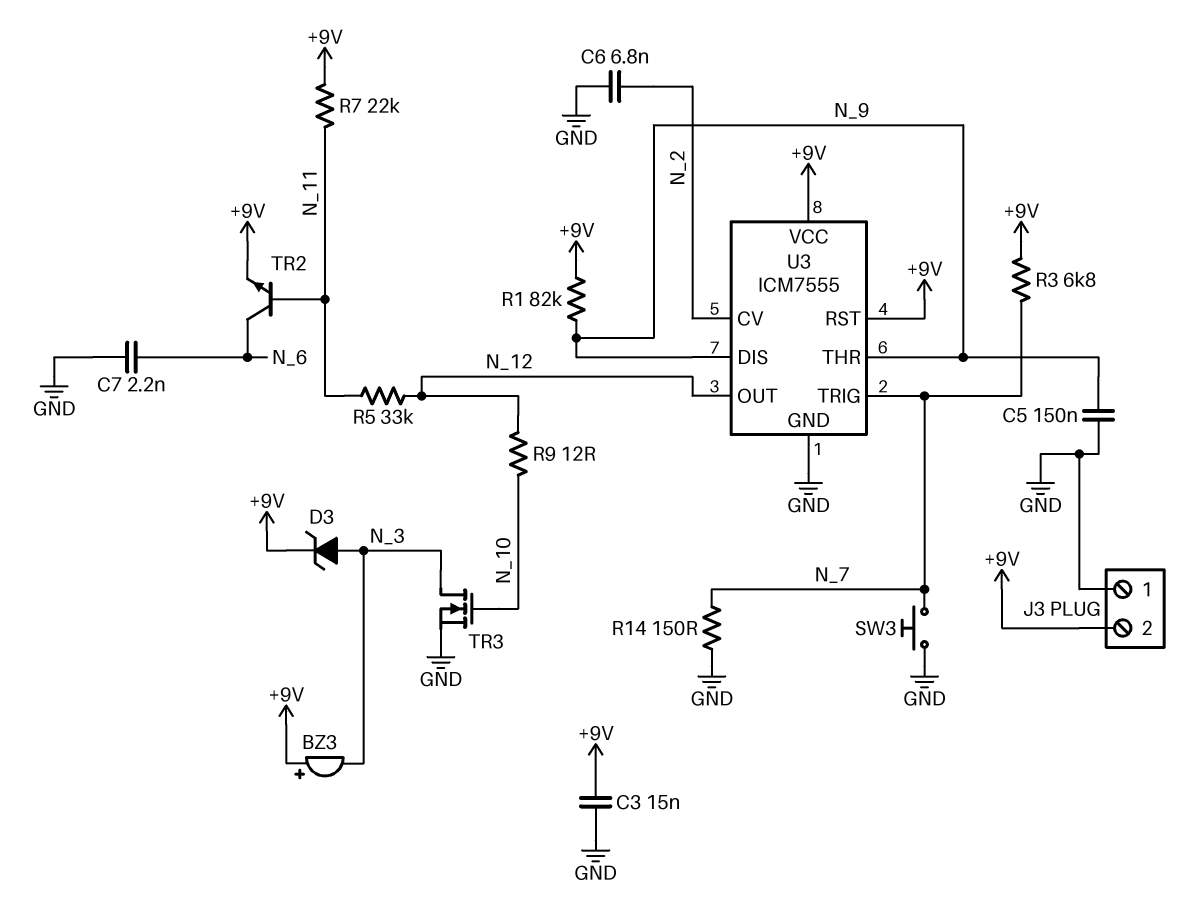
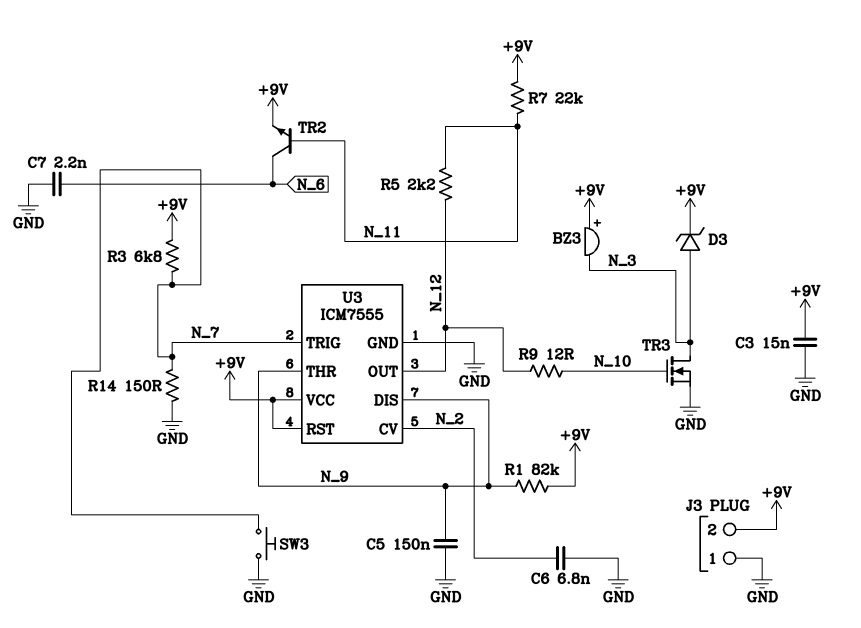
R5: 33k (N_11, N_12) -> 2.2k (N_11, N_12)

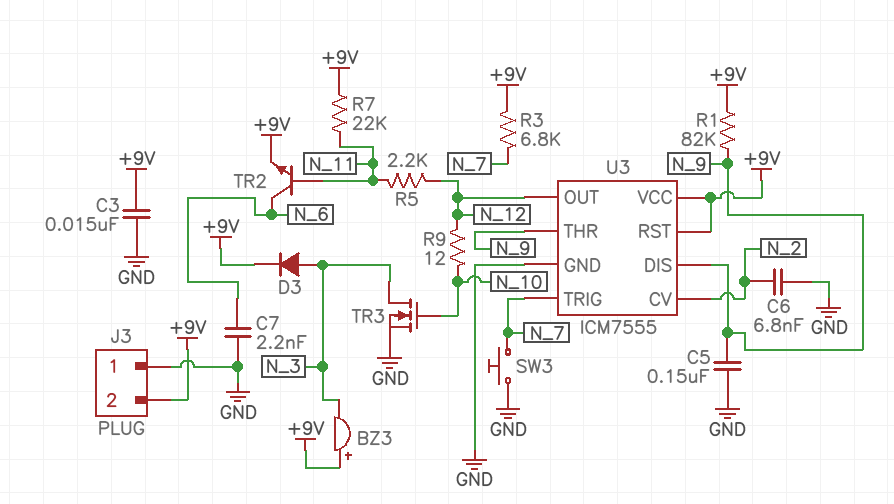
D3: zener (A N_3, K +9V) -> diode (A N_3, K +9V)
R14: 150 (GND, N_7) -> none

